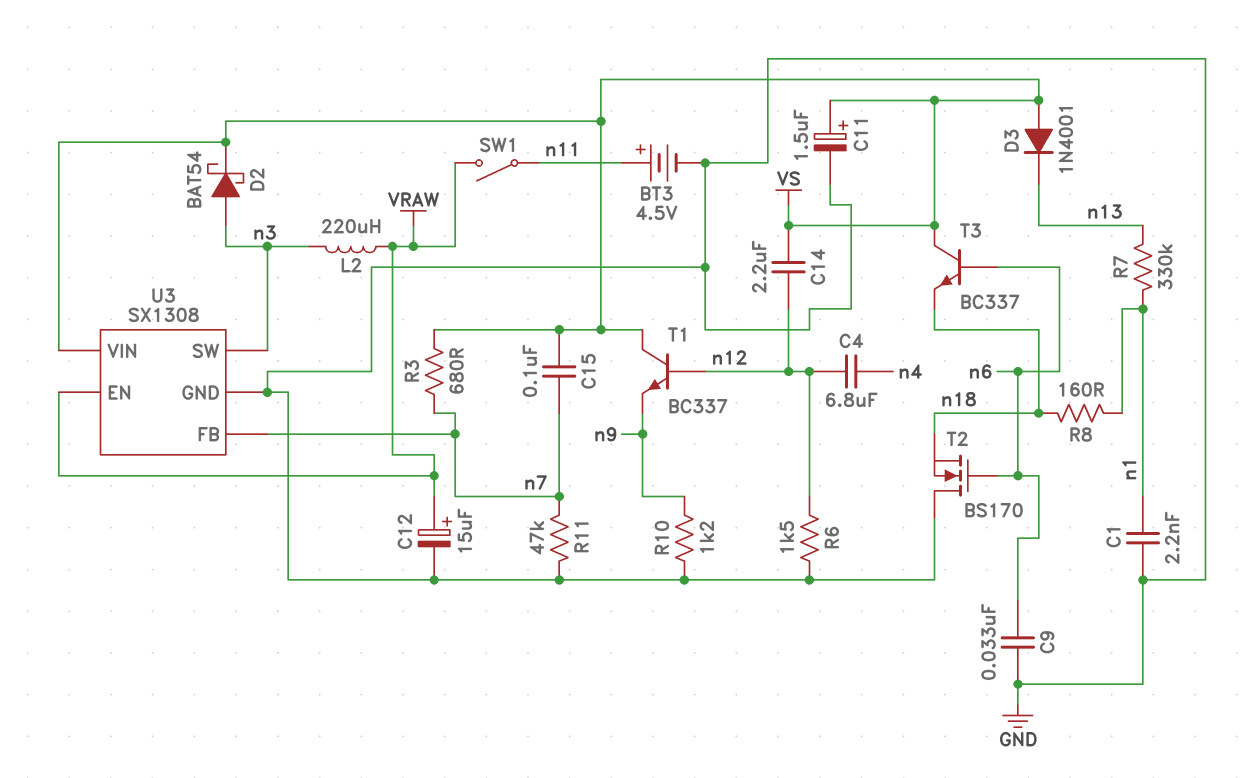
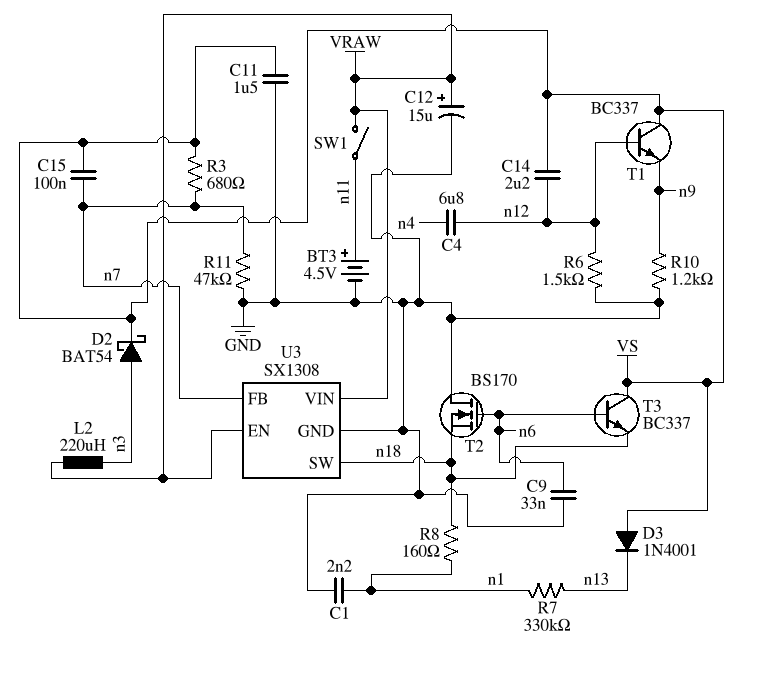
C11: 1.5uF (plus VS, minus GND) -> 1.5uF (GND, VS)
U3 pin SW: n3 -> n18
U3 pin VIN: VS -> VRAW

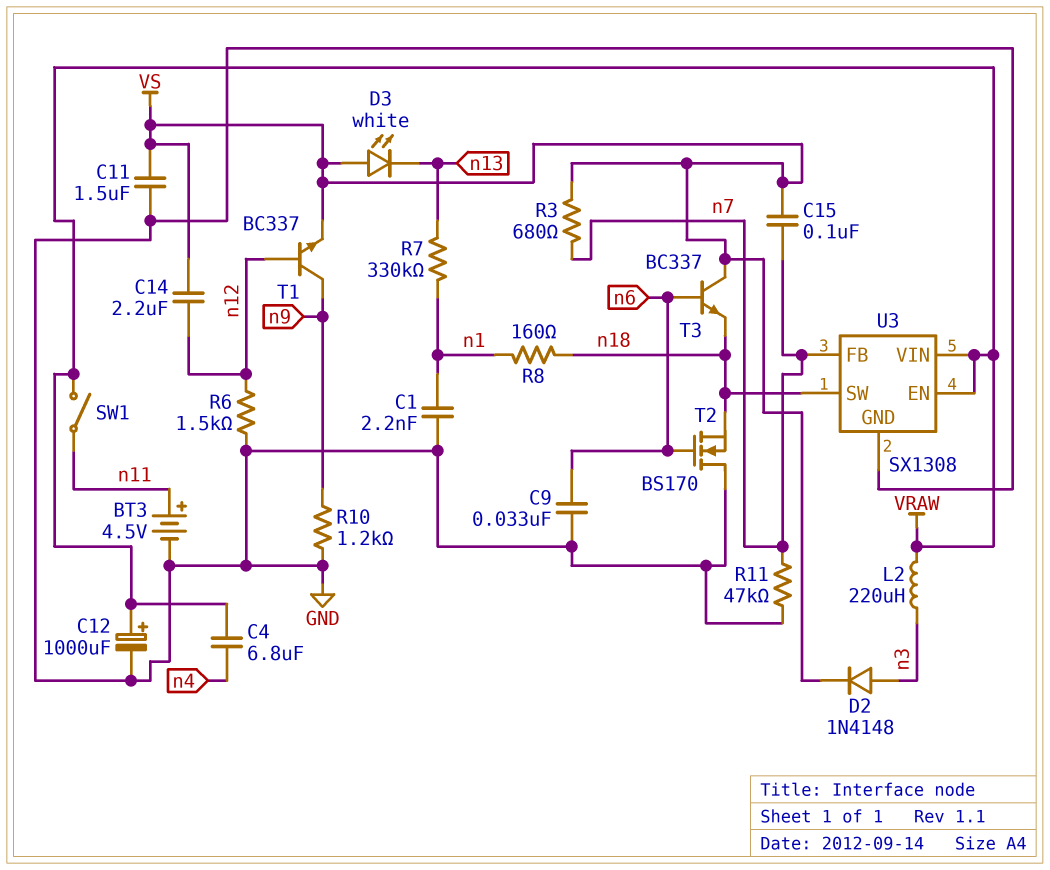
C4: 6.8uF (n4, n12) -> 6.8uF (VRAW, n4)
C12: 15uF (plus VRAW, minus GND) -> 1000uF (plus VRAW, minus GND)
D2: schottky BAT54 (A n3, K VS) -> diode 1N4148 (A n3, K VS)
D3: diode 1N4001 (A VS, K n13) -> LED white (A VS, K n13)
T1: NPN BC337 (B n12, C VS, E n9) -> NPN BC337 (B n12, C n9, E VS)

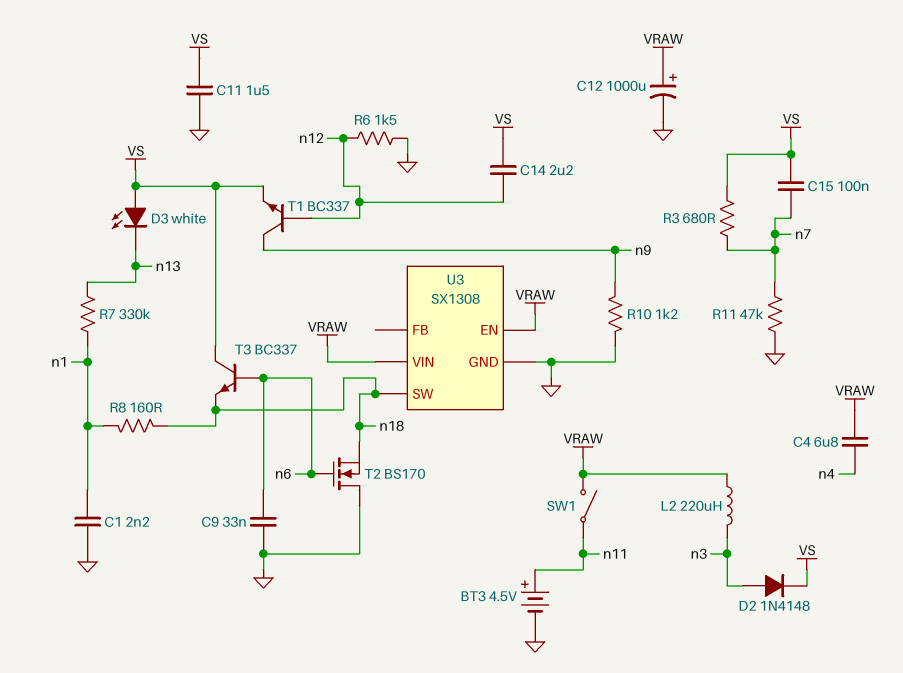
U3 pin FB: n7 -> none

